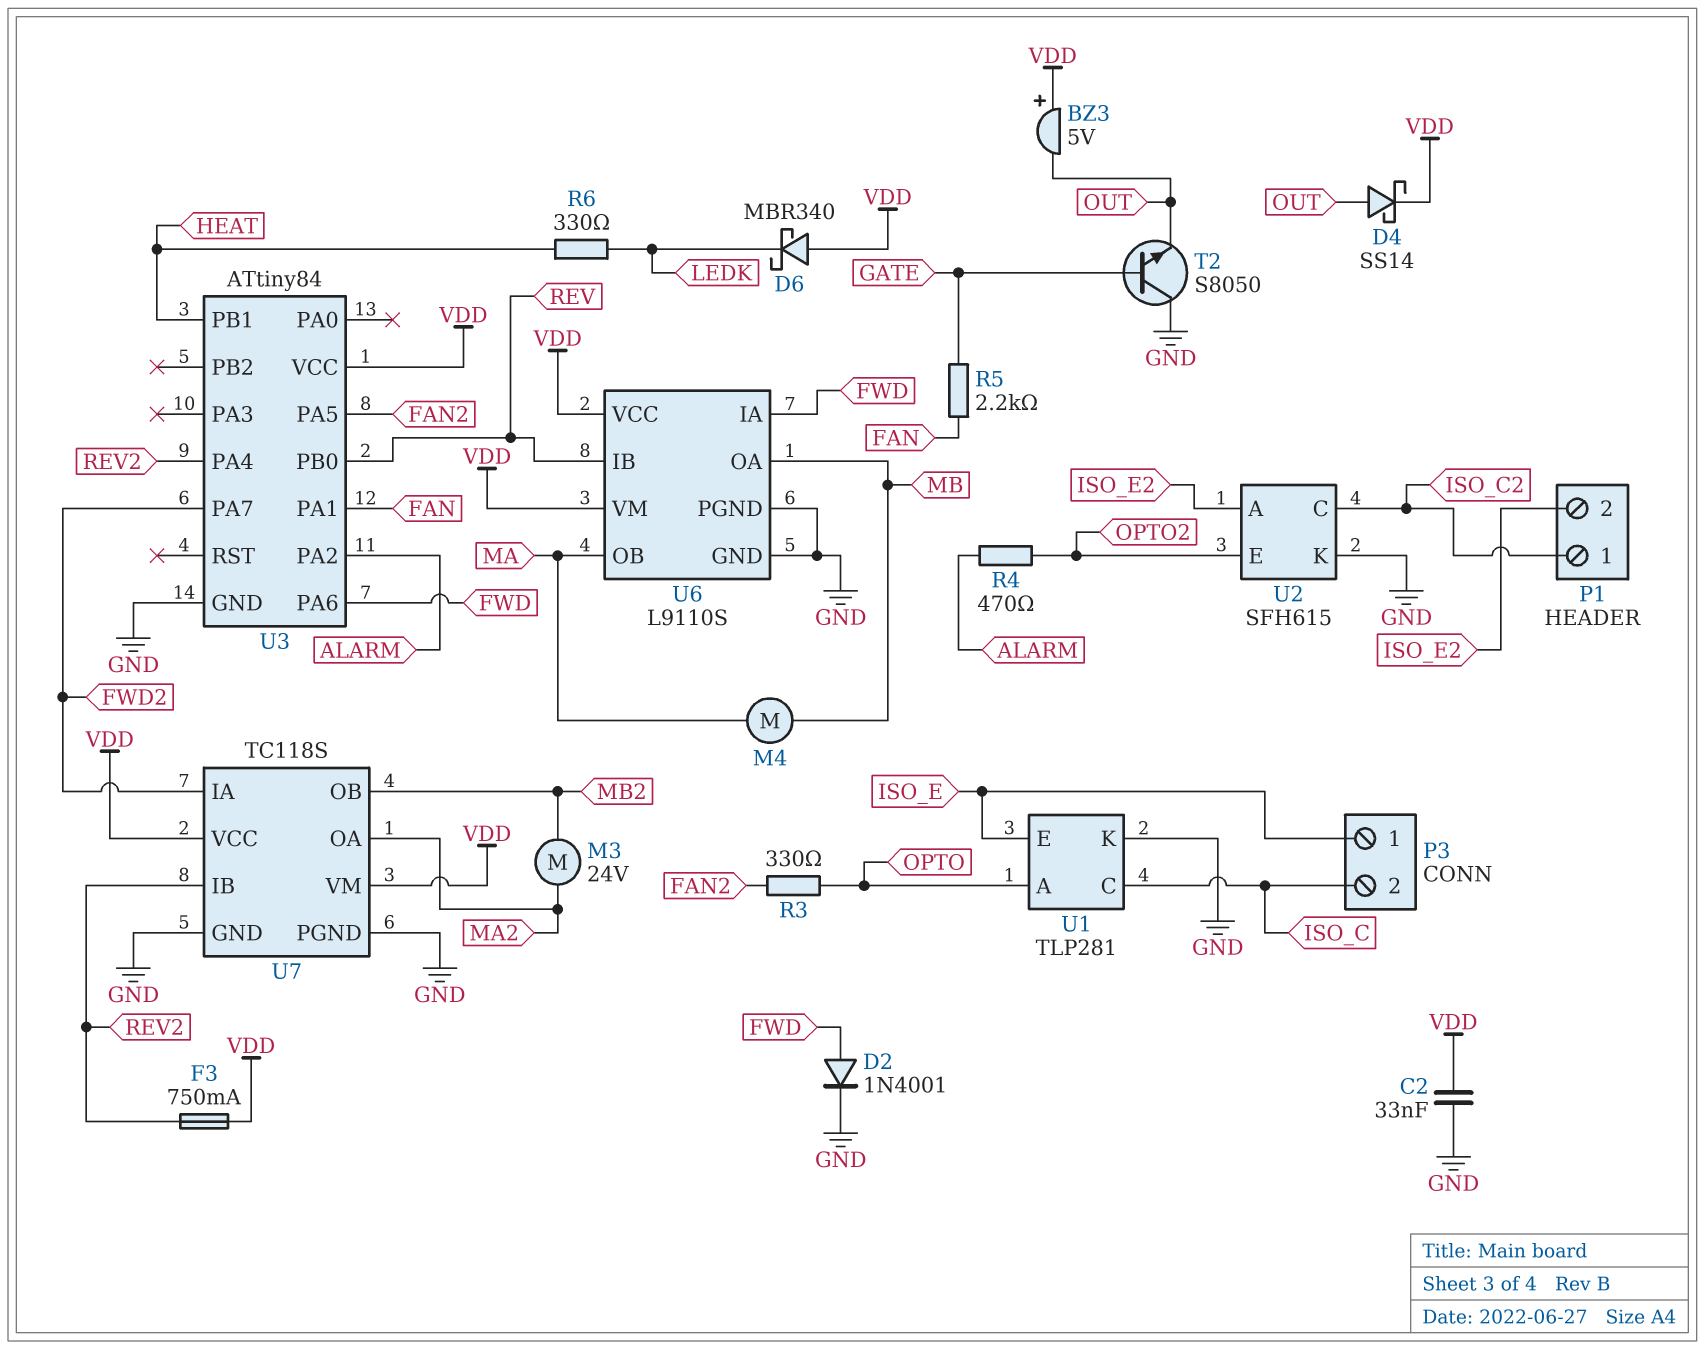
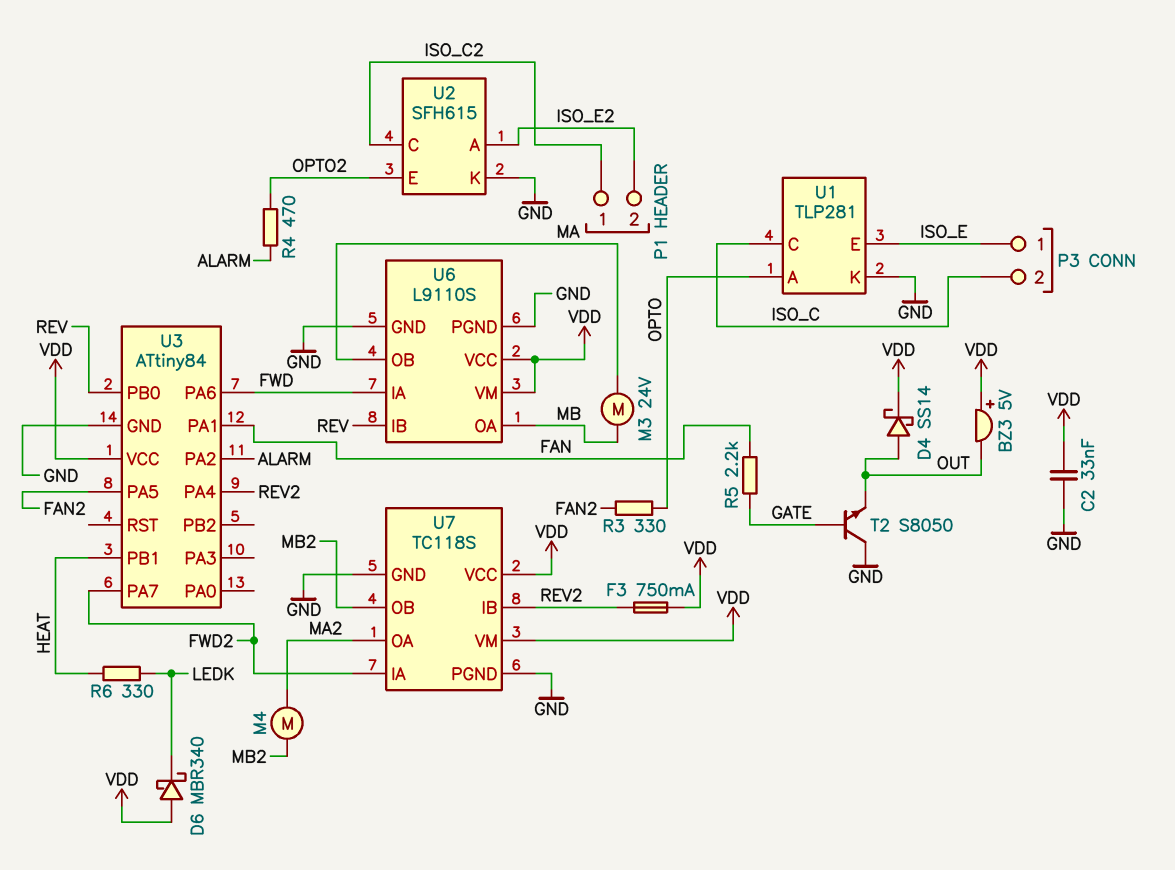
D2: diode 1N4001 (A FWD, K GND) -> none
M3: motor 24V (MA2, MB2) -> motor 24V (MA, MB)
M4: motor (MA, MB) -> motor (MA2, MB2)

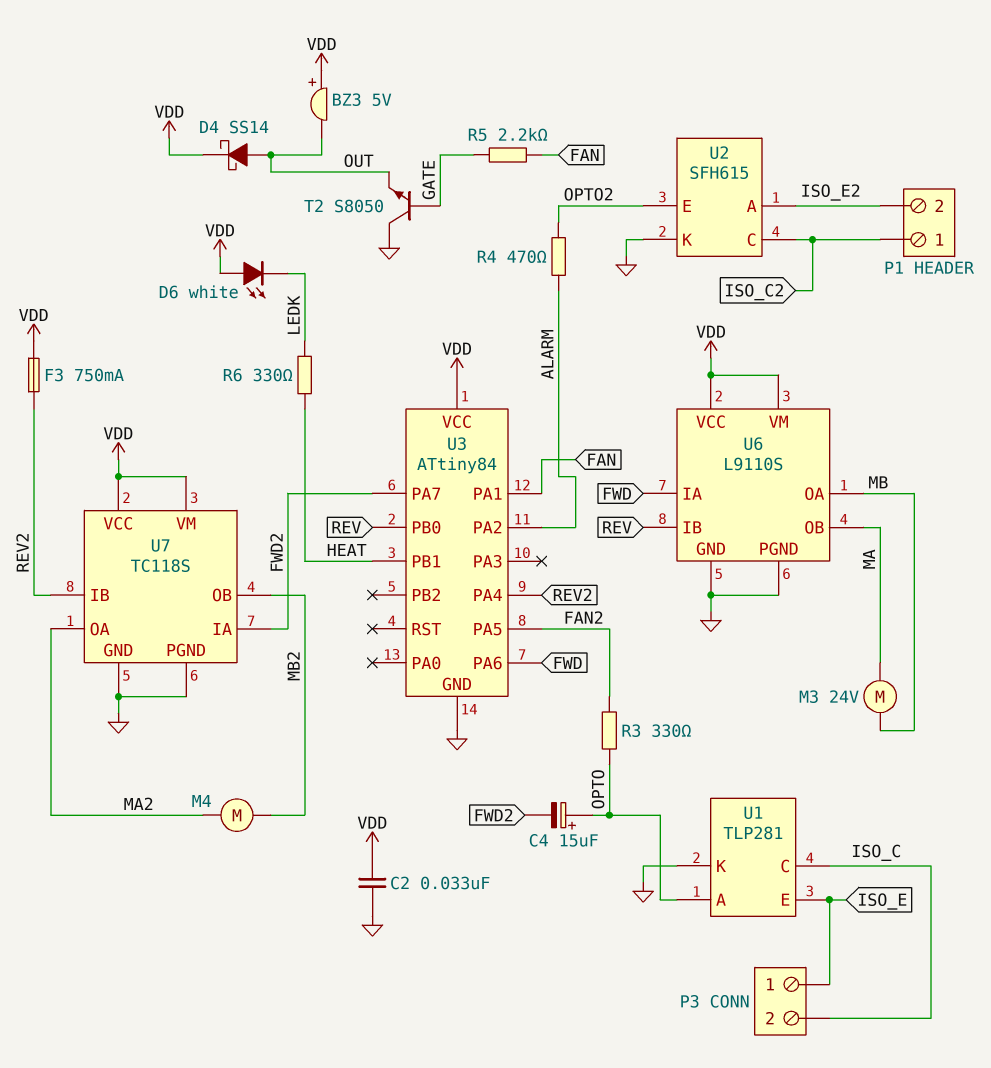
C4: none -> 15uF (plus OPTO, minus FWD2)
D6: schottky MBR340 (A VDD, K LEDK) -> LED white (A VDD, K LEDK)

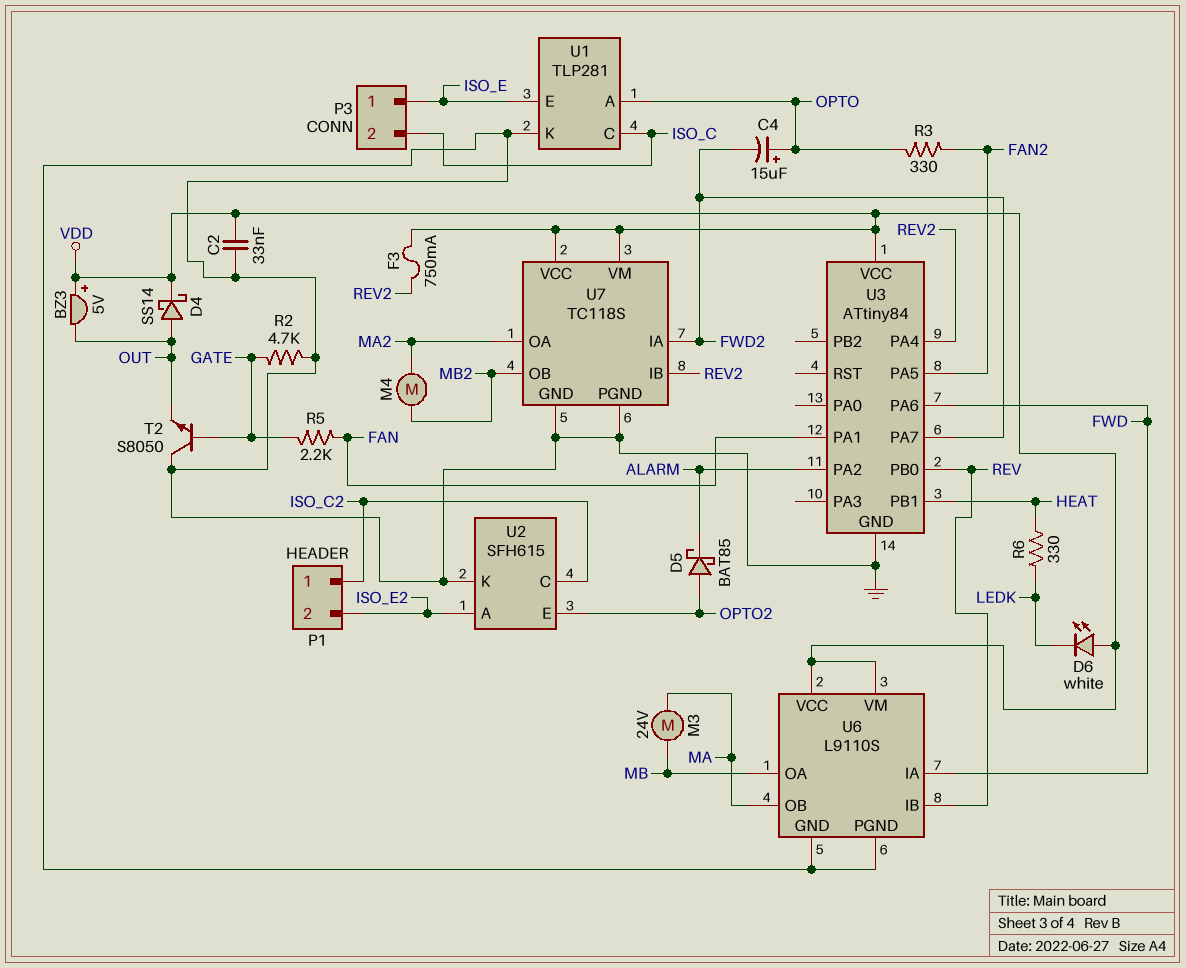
D5: none -> schottky BAT85 (A OPTO2, K ALARM)
R2: none -> 4.7k (GATE, GND)
R4: 470 (ALARM, OPTO2) -> none

